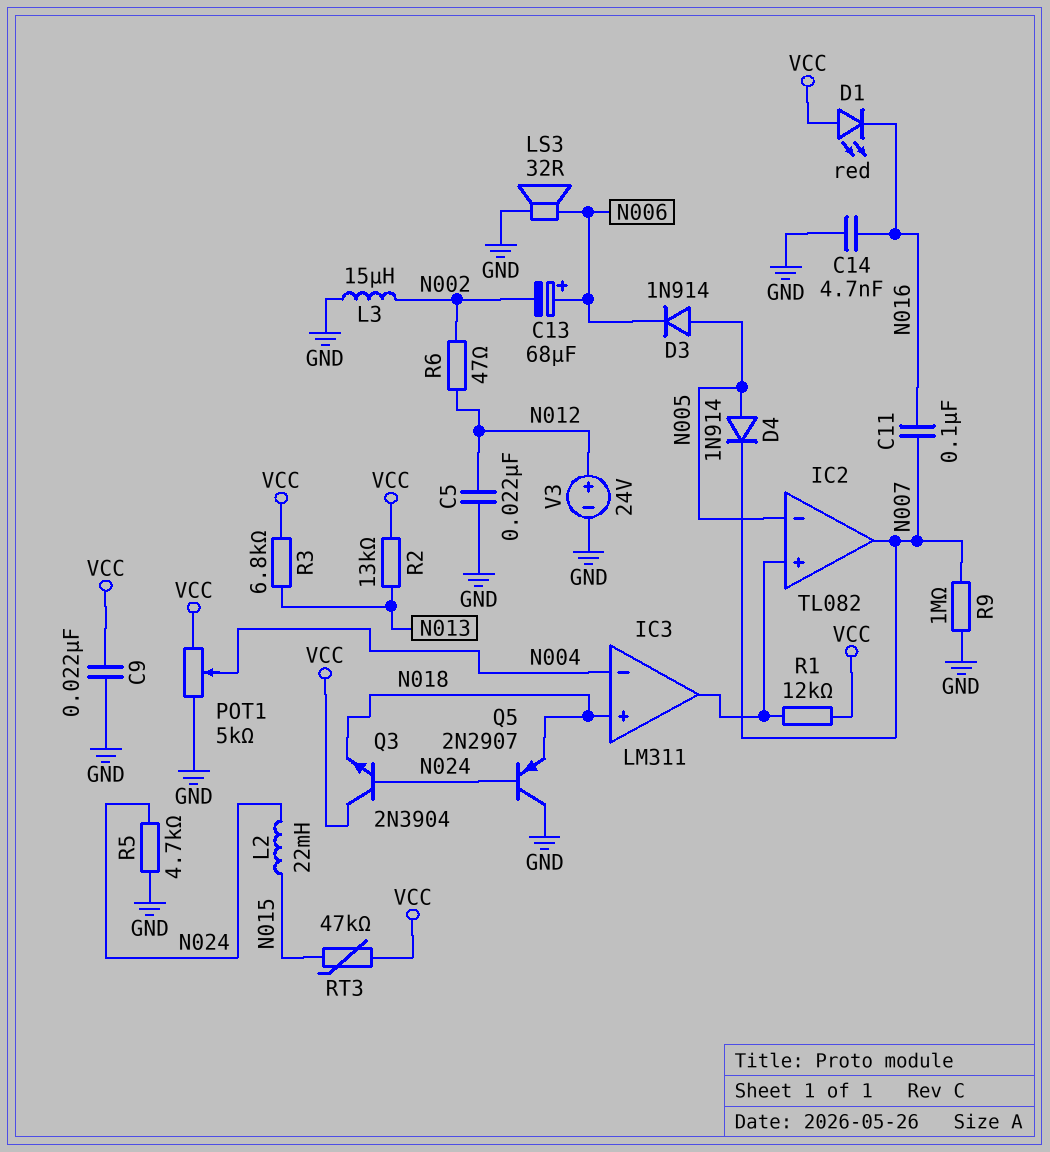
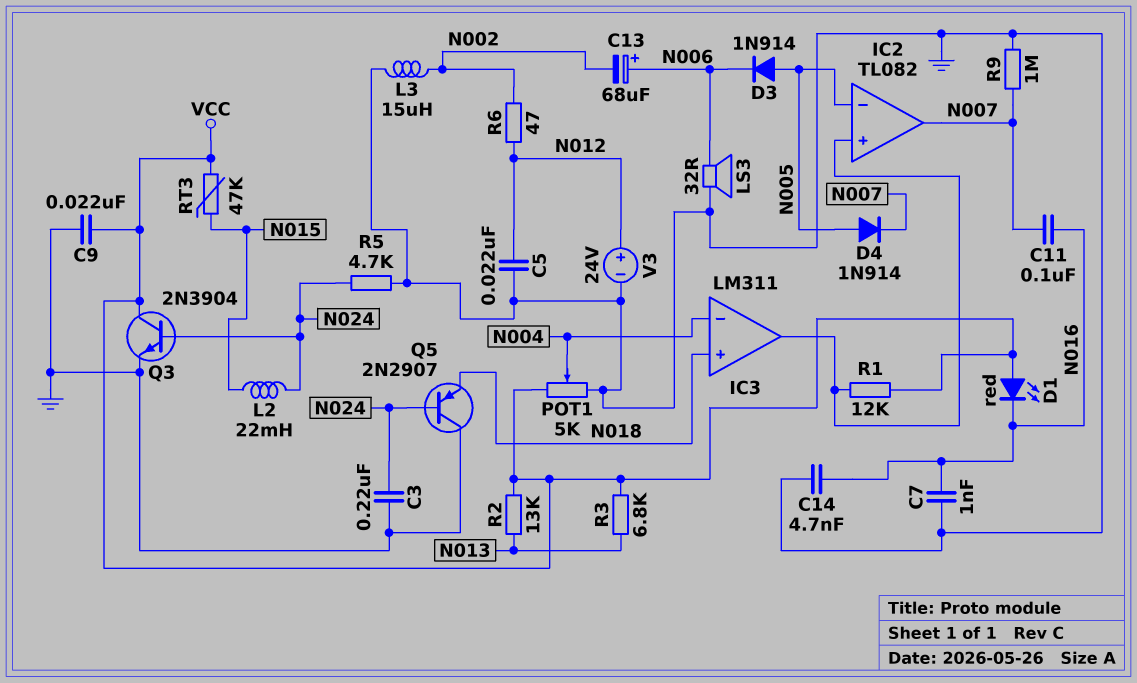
C3: none -> 220nF (GND, N024)
C7: none -> 1nF (GND, N016)
Q3: NPN 2N3904 (B N024, C VCC, E N018) -> NPN 2N3904 (B N024, C VCC, E GND)

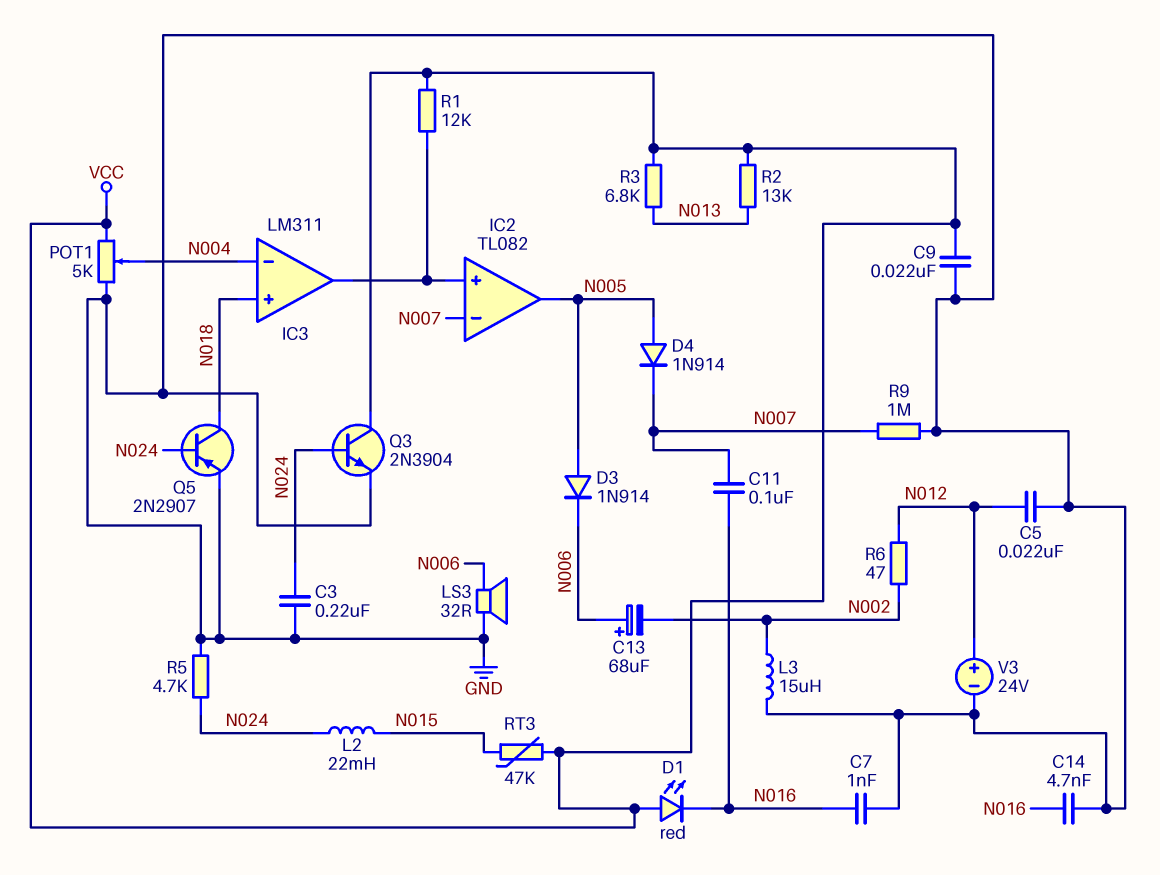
IC2 pin in-: N005 -> N007
IC2 pin out: N007 -> N005
Q5: PNP 2N2907 (B N024, C GND, E N018) -> PNP 2N2907 (B N024, C N018, E GND)

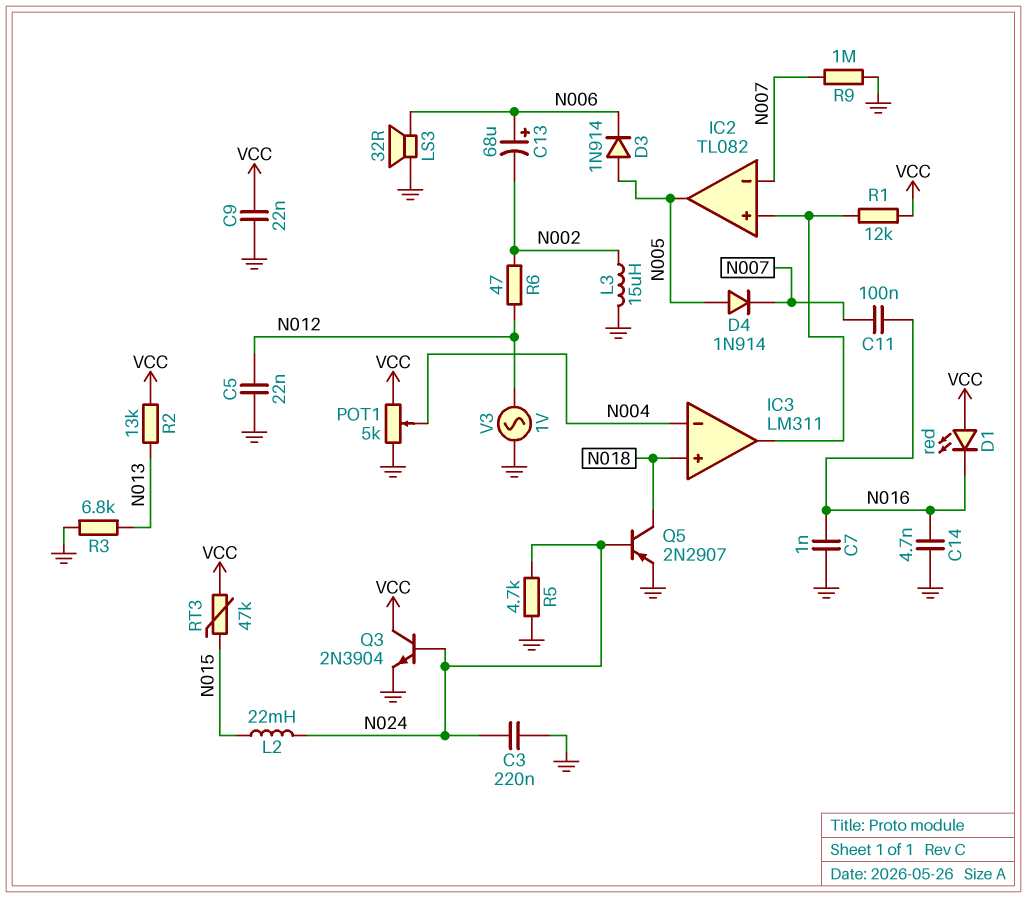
R3: 6.8k (N013, VCC) -> 6.8k (GND, N013)
V3: 24V (plus N012, minus GND) -> AC 1V (GND, N012)

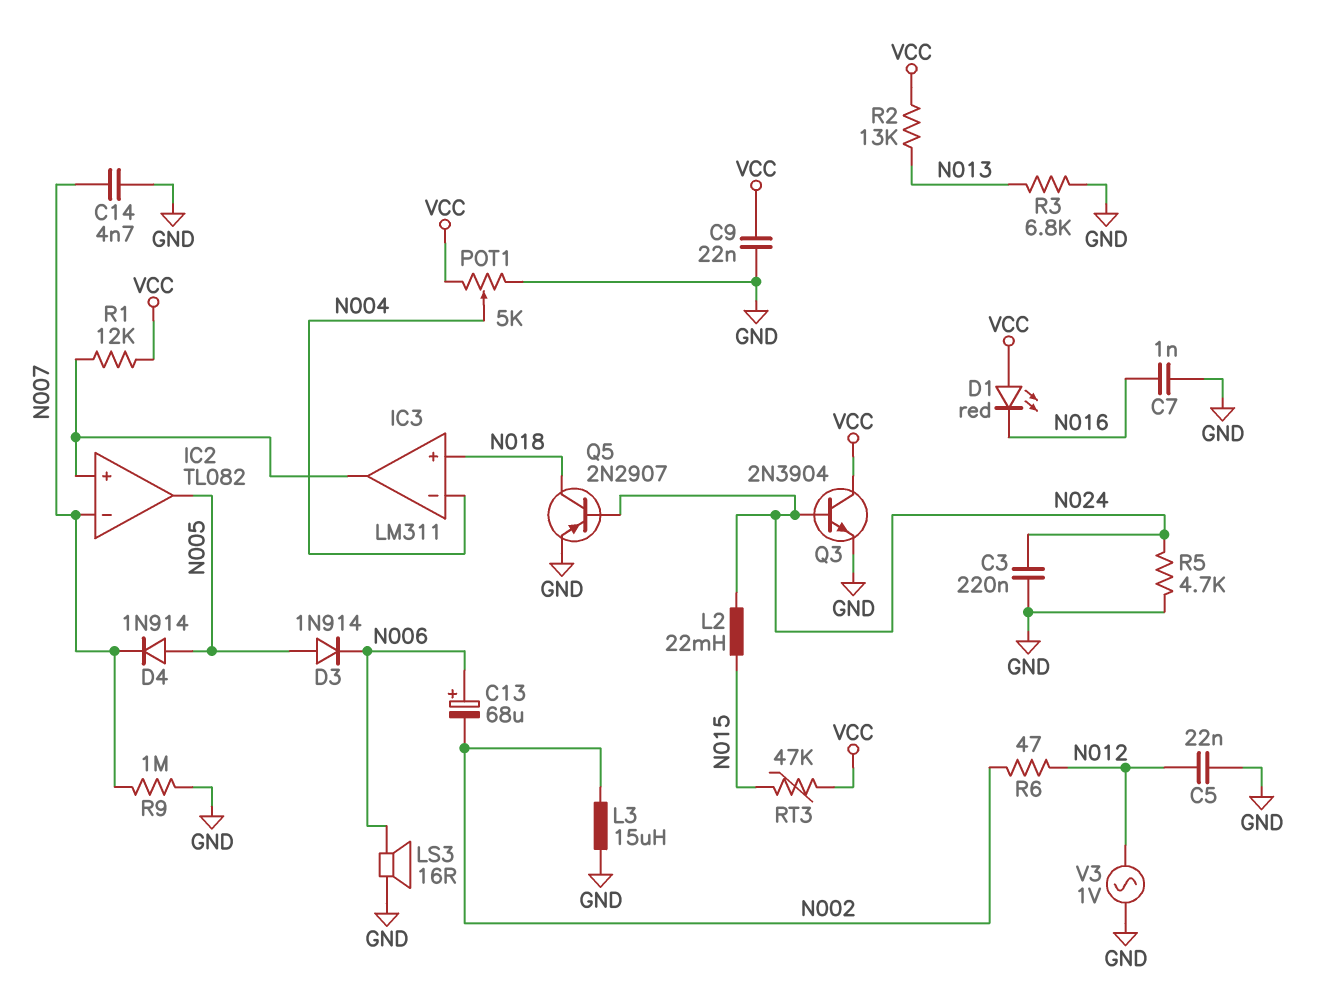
C11: 100nF (N007, N016) -> none
C14: 4.7nF (GND, N016) -> 4.7nF (GND, N007)
LS3: speaker 32R (GND, N006) -> speaker 16R (GND, N006)

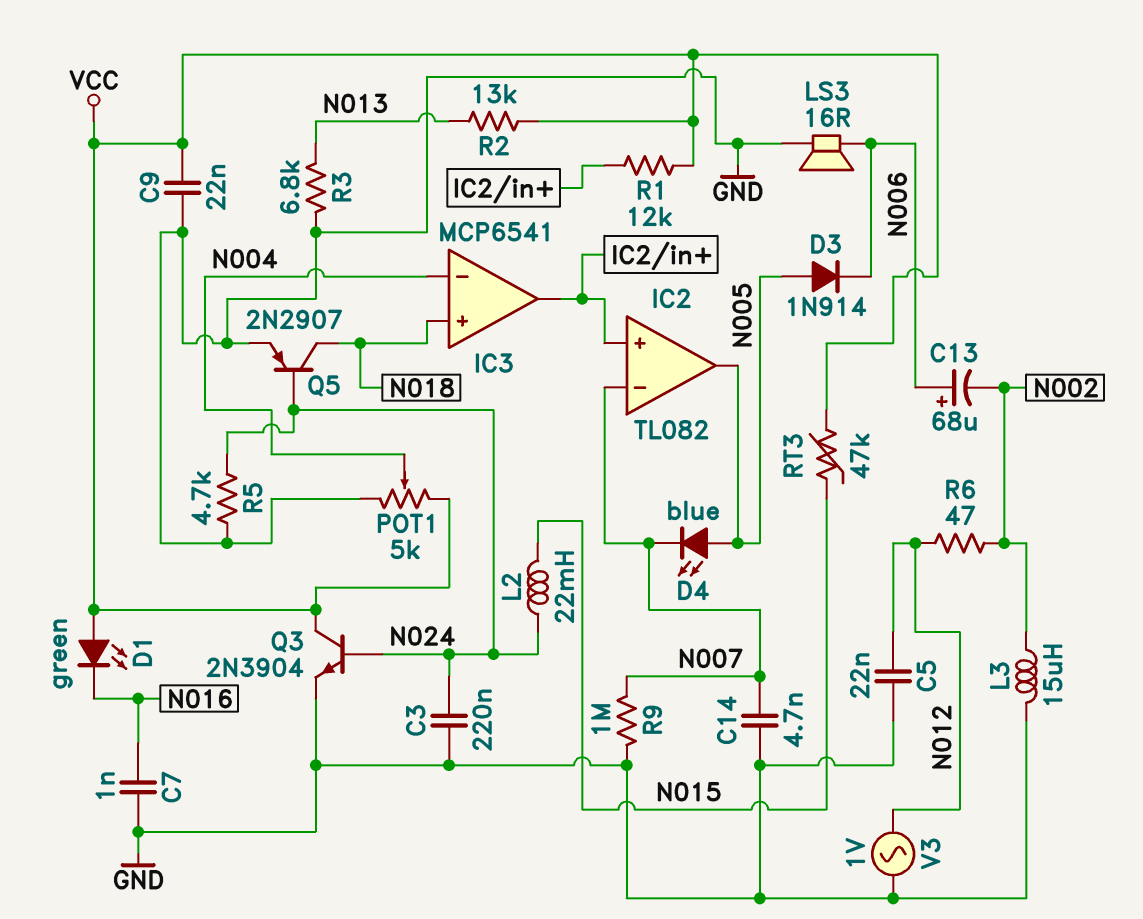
D1: LED red (A VCC, K N016) -> LED green (A VCC, K N016)
D4: diode 1N914 (A N005, K N007) -> LED blue (A N005, K N007)
IC3: LM311 -> MCP6541

